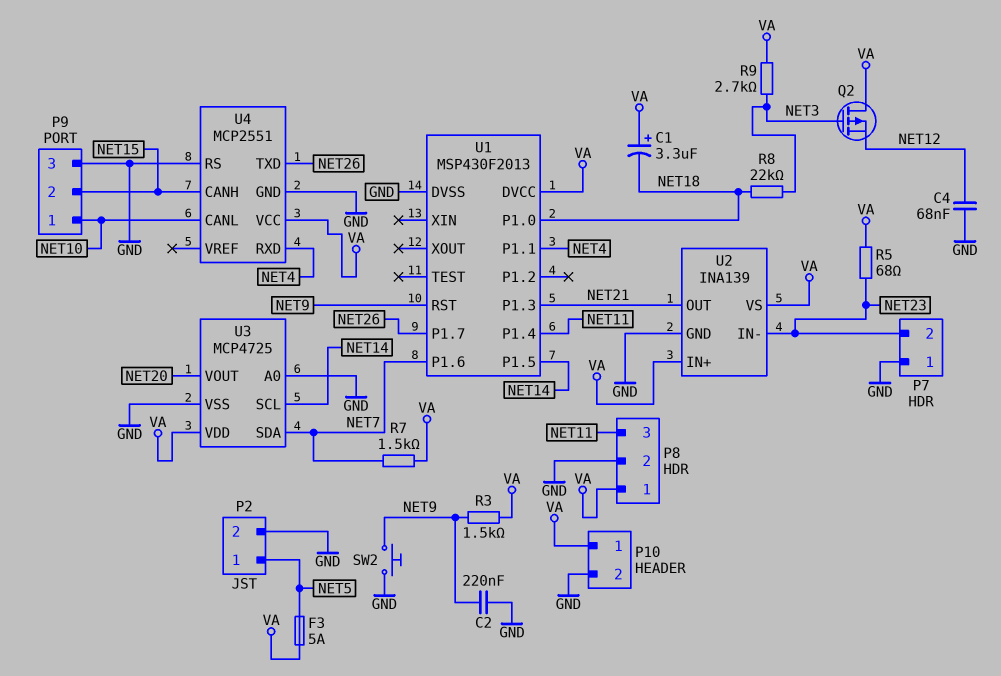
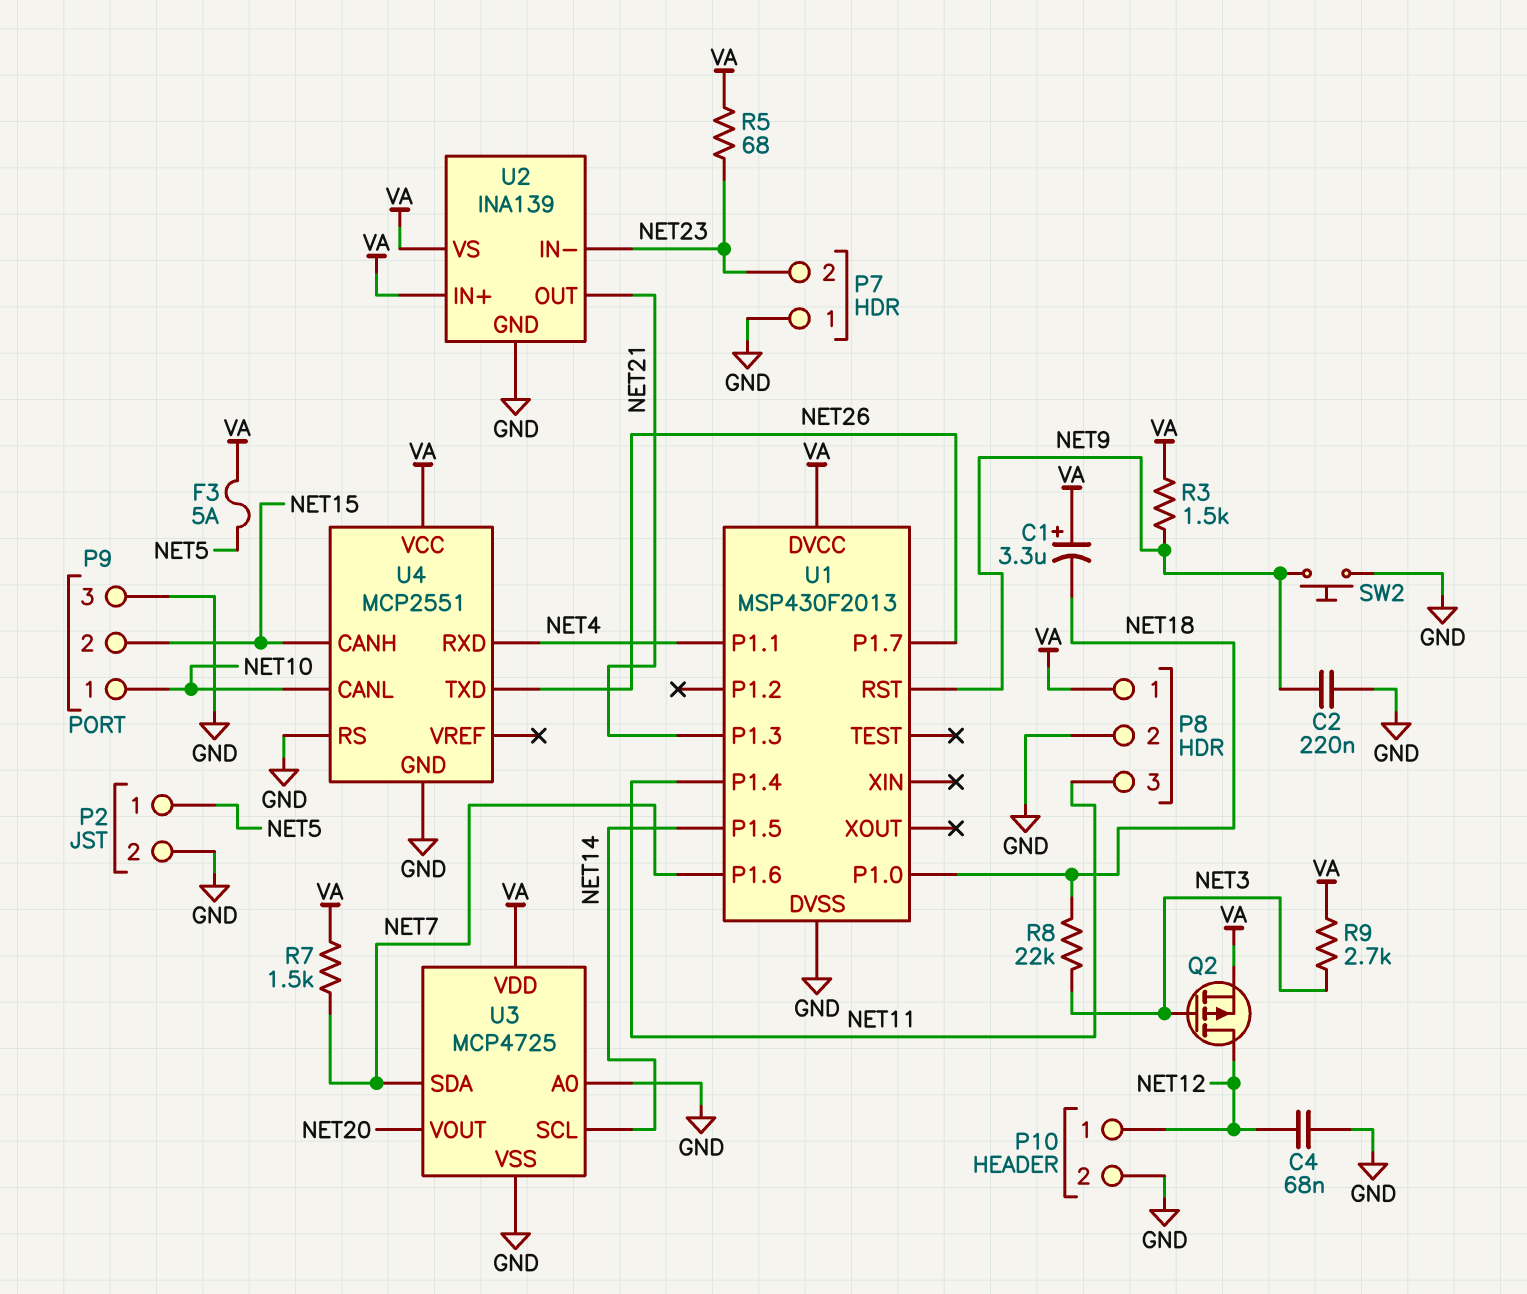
P10 pin 1: VA -> NET12
Q2: PMOS (G NET3, D VA, S NET12) -> PMOS (G NET3, D NET12, S VA)

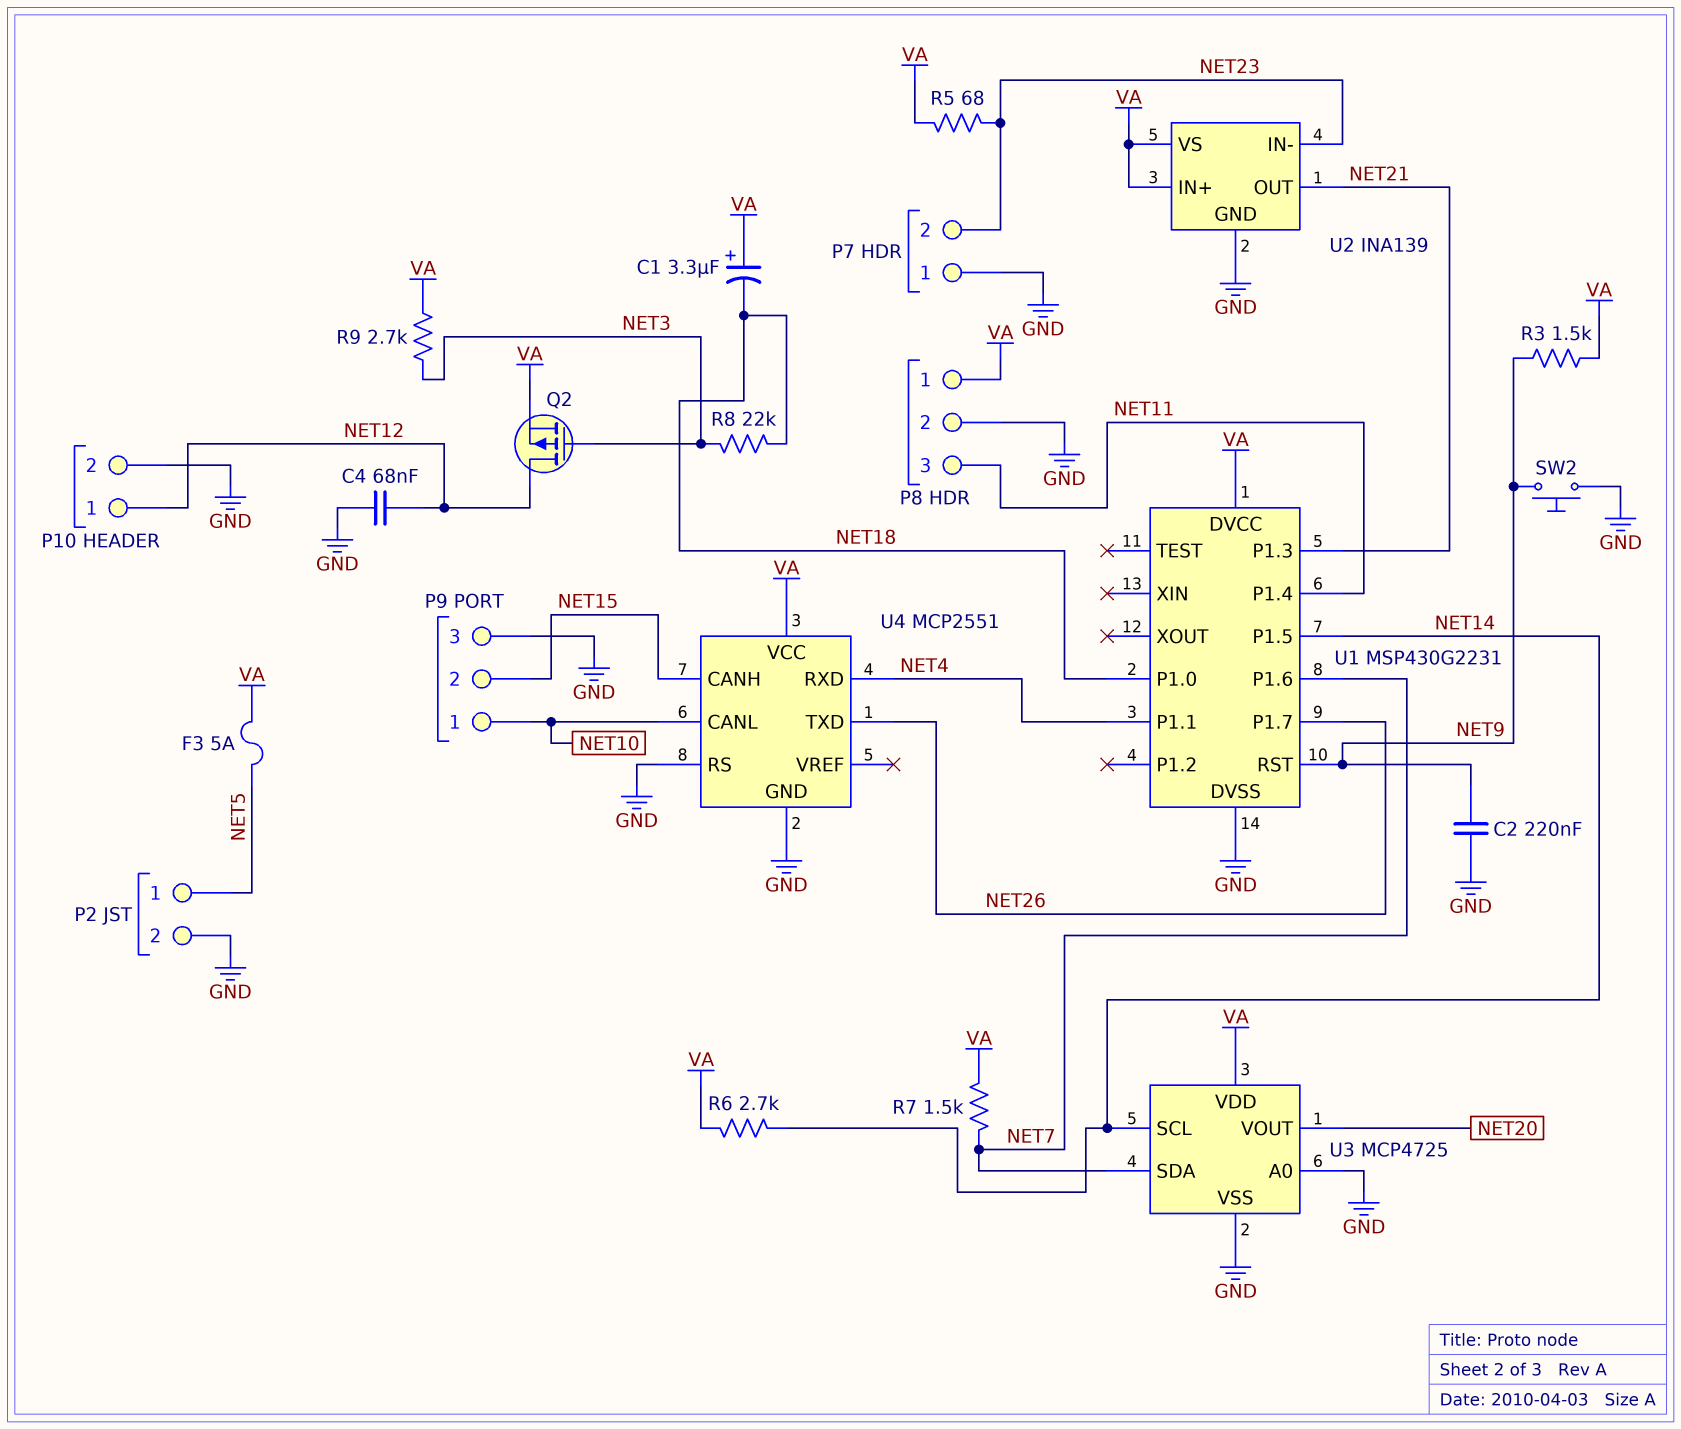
R6: none -> 2.7k (NET14, VA)
U1: MSP430F2013 -> MSP430G2231

